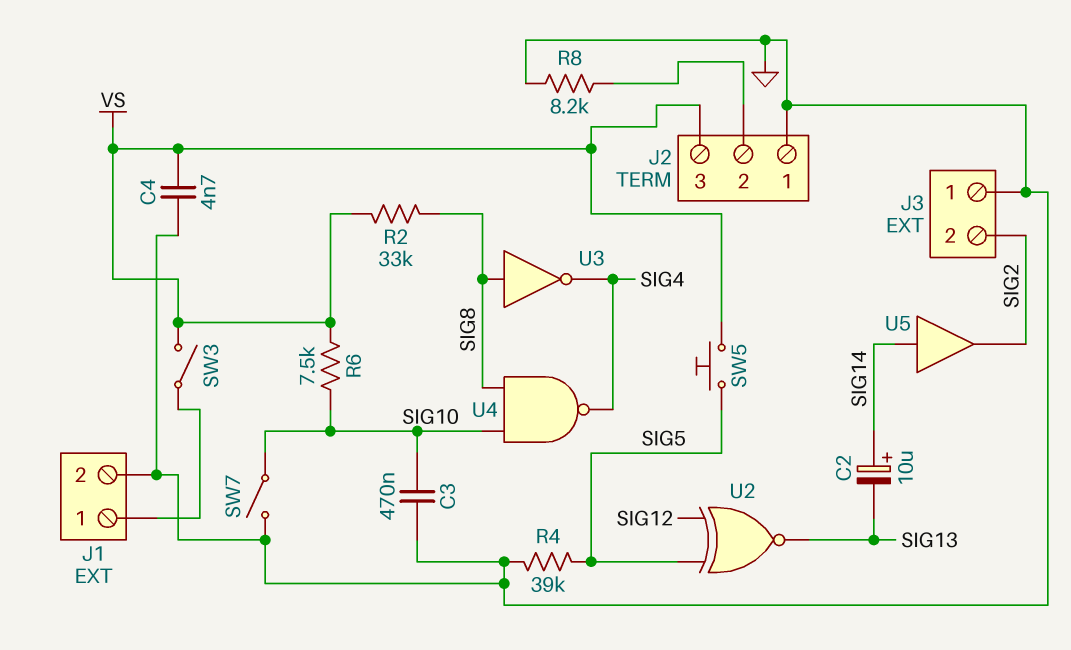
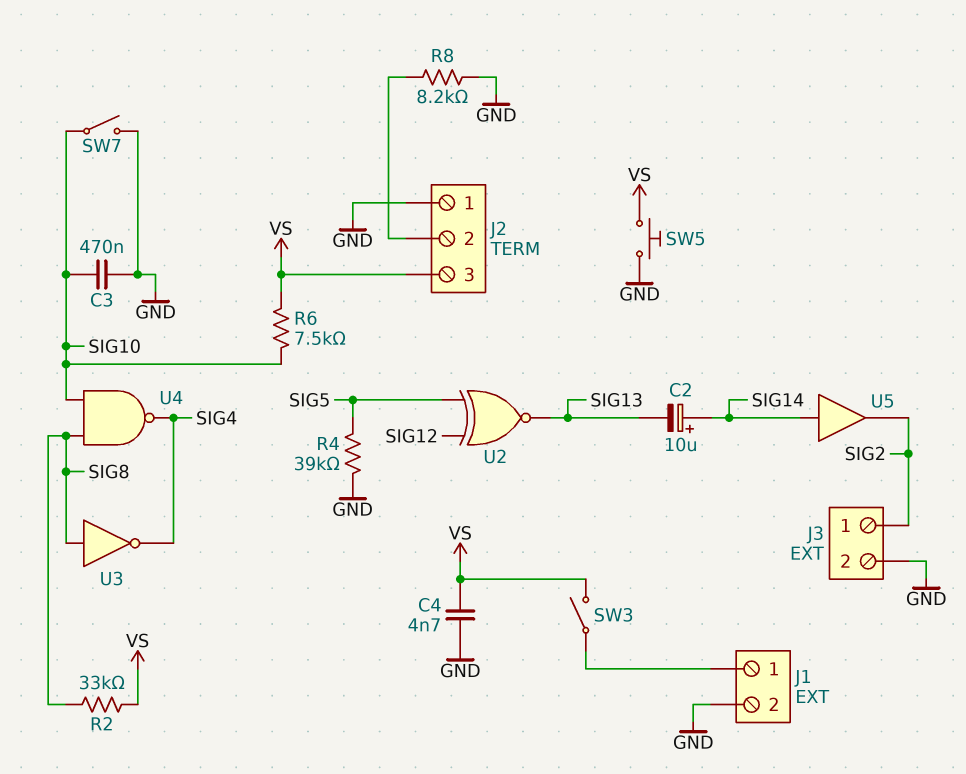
J3 pin 1: GND -> SIG2
J3 pin 2: SIG2 -> GND
SW5: button (SIG5, VS) -> button (GND, VS)

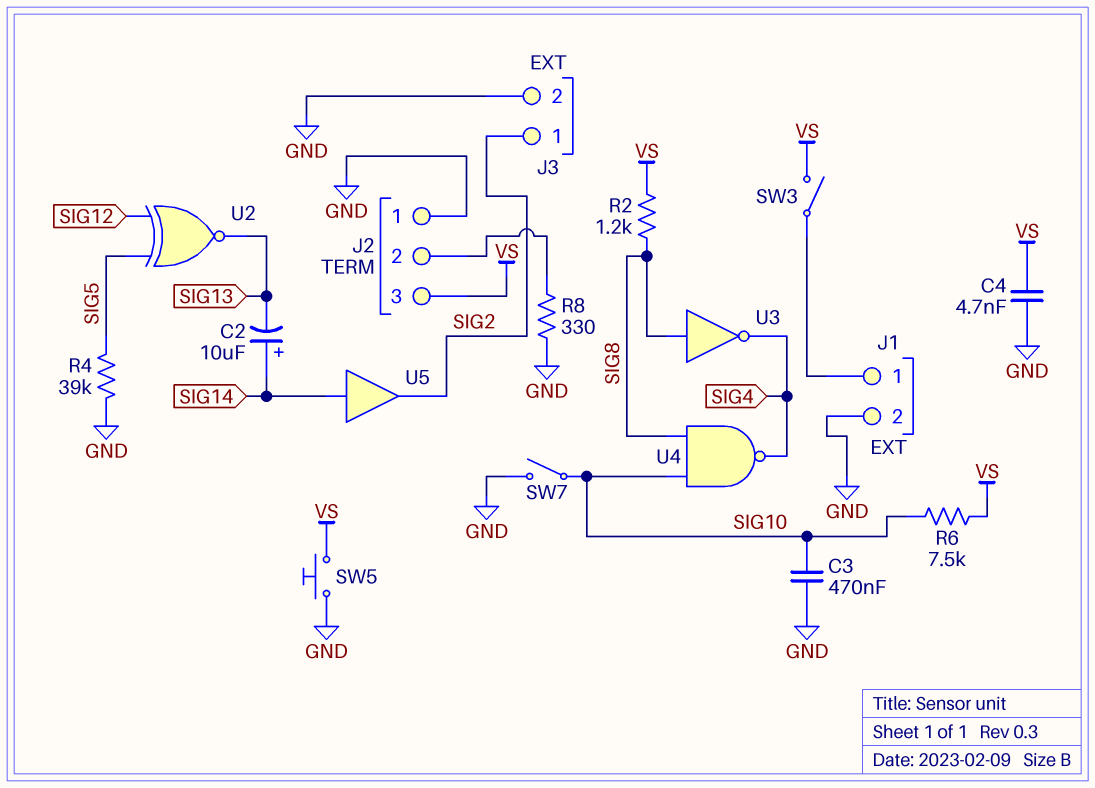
R2: 33k (SIG8, VS) -> 1.2k (SIG8, VS)
R8: 8.2k (GND, J2/2) -> 330 (GND, J2/2)

